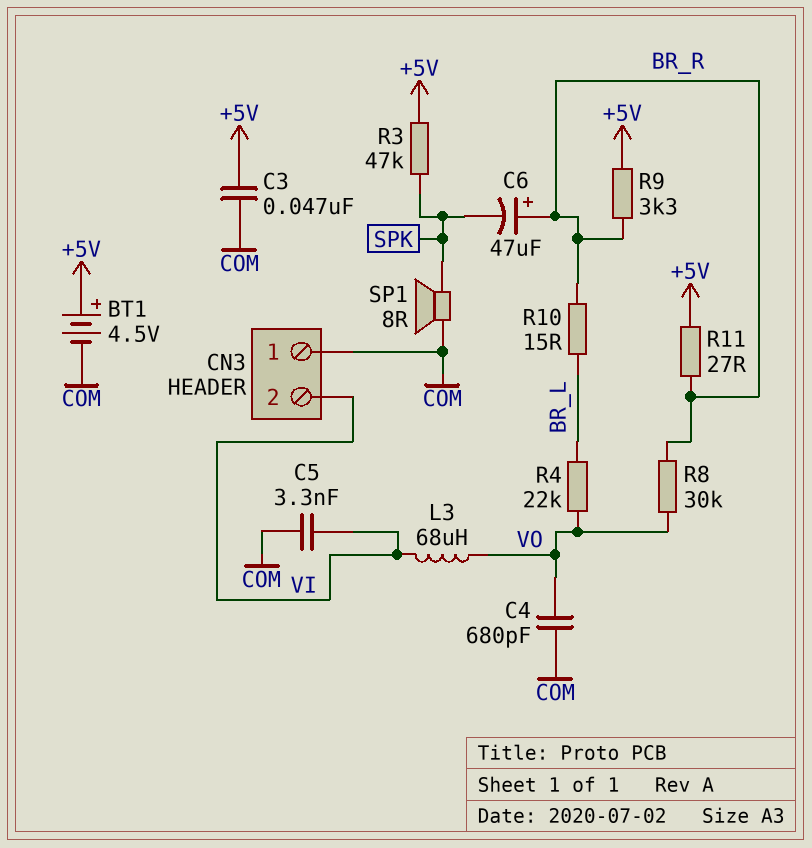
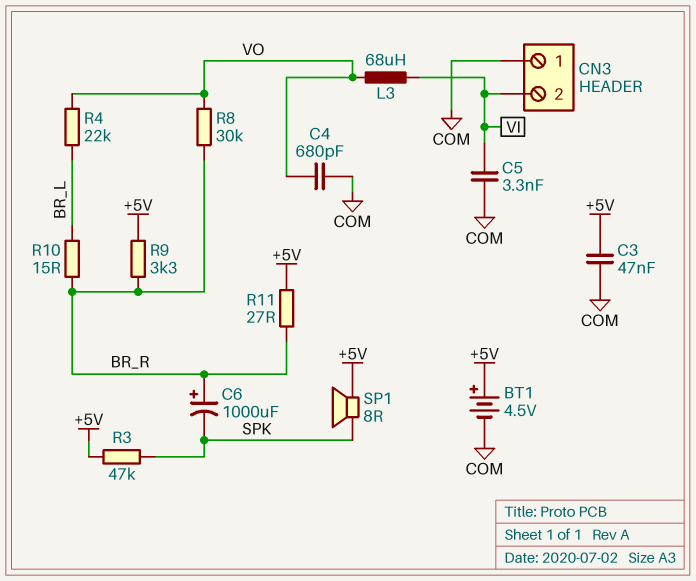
C6: 47uF (plus BR_R, minus SPK) -> 1000uF (plus BR_R, minus SPK)
SP1: speaker 8R (COM, SPK) -> speaker 8R (+5V, SPK)

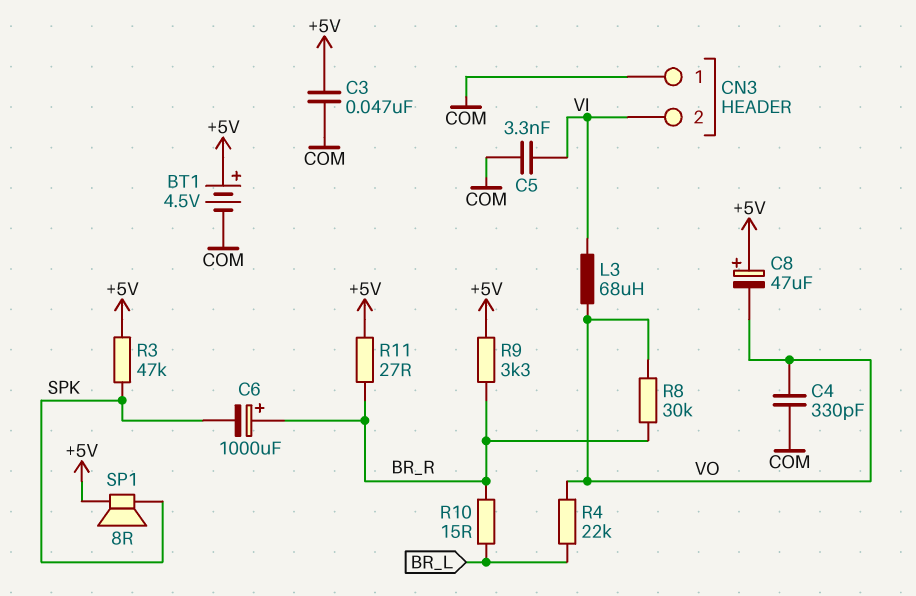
C4: 680pF (COM, VO) -> 330pF (COM, VO)
C8: none -> 47uF (plus +5V, minus VO)

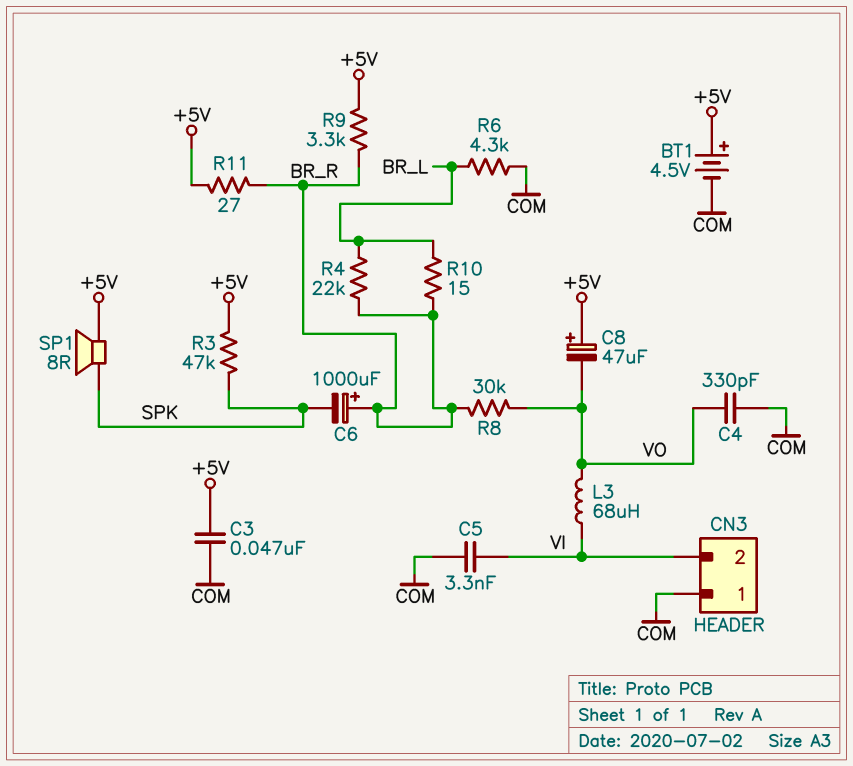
R4: 22k (BR_L, VO) -> 22k (BR_L, BR_R)
R6: none -> 4.3k (BR_L, COM)

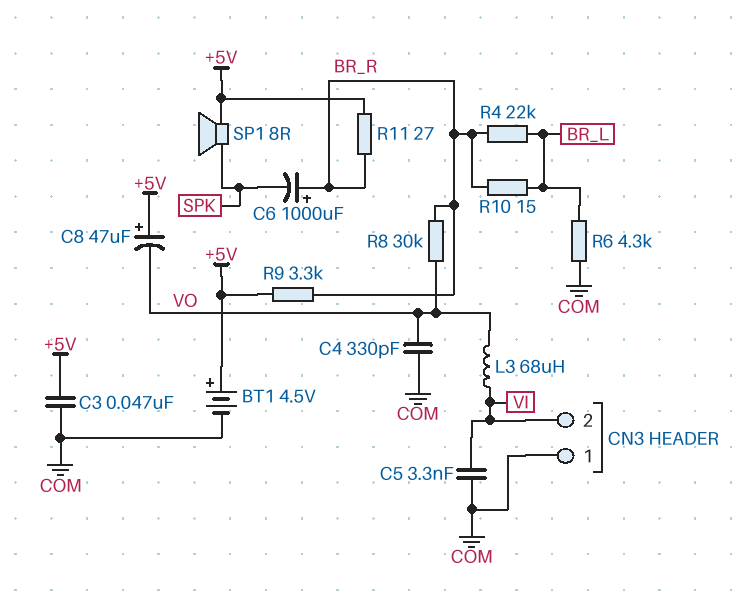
R3: 47k (+5V, SPK) -> none

